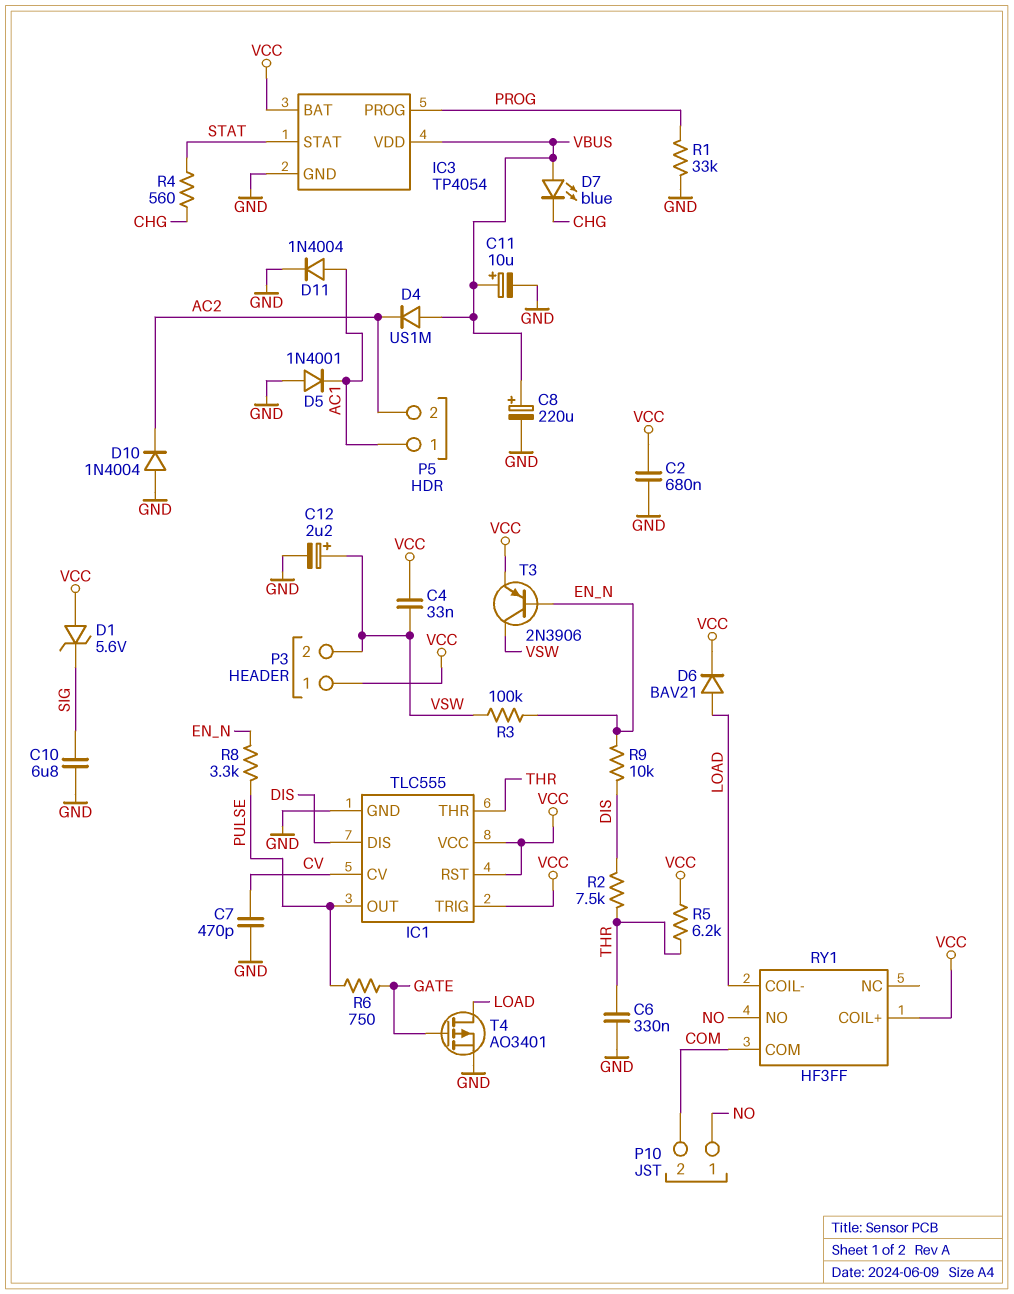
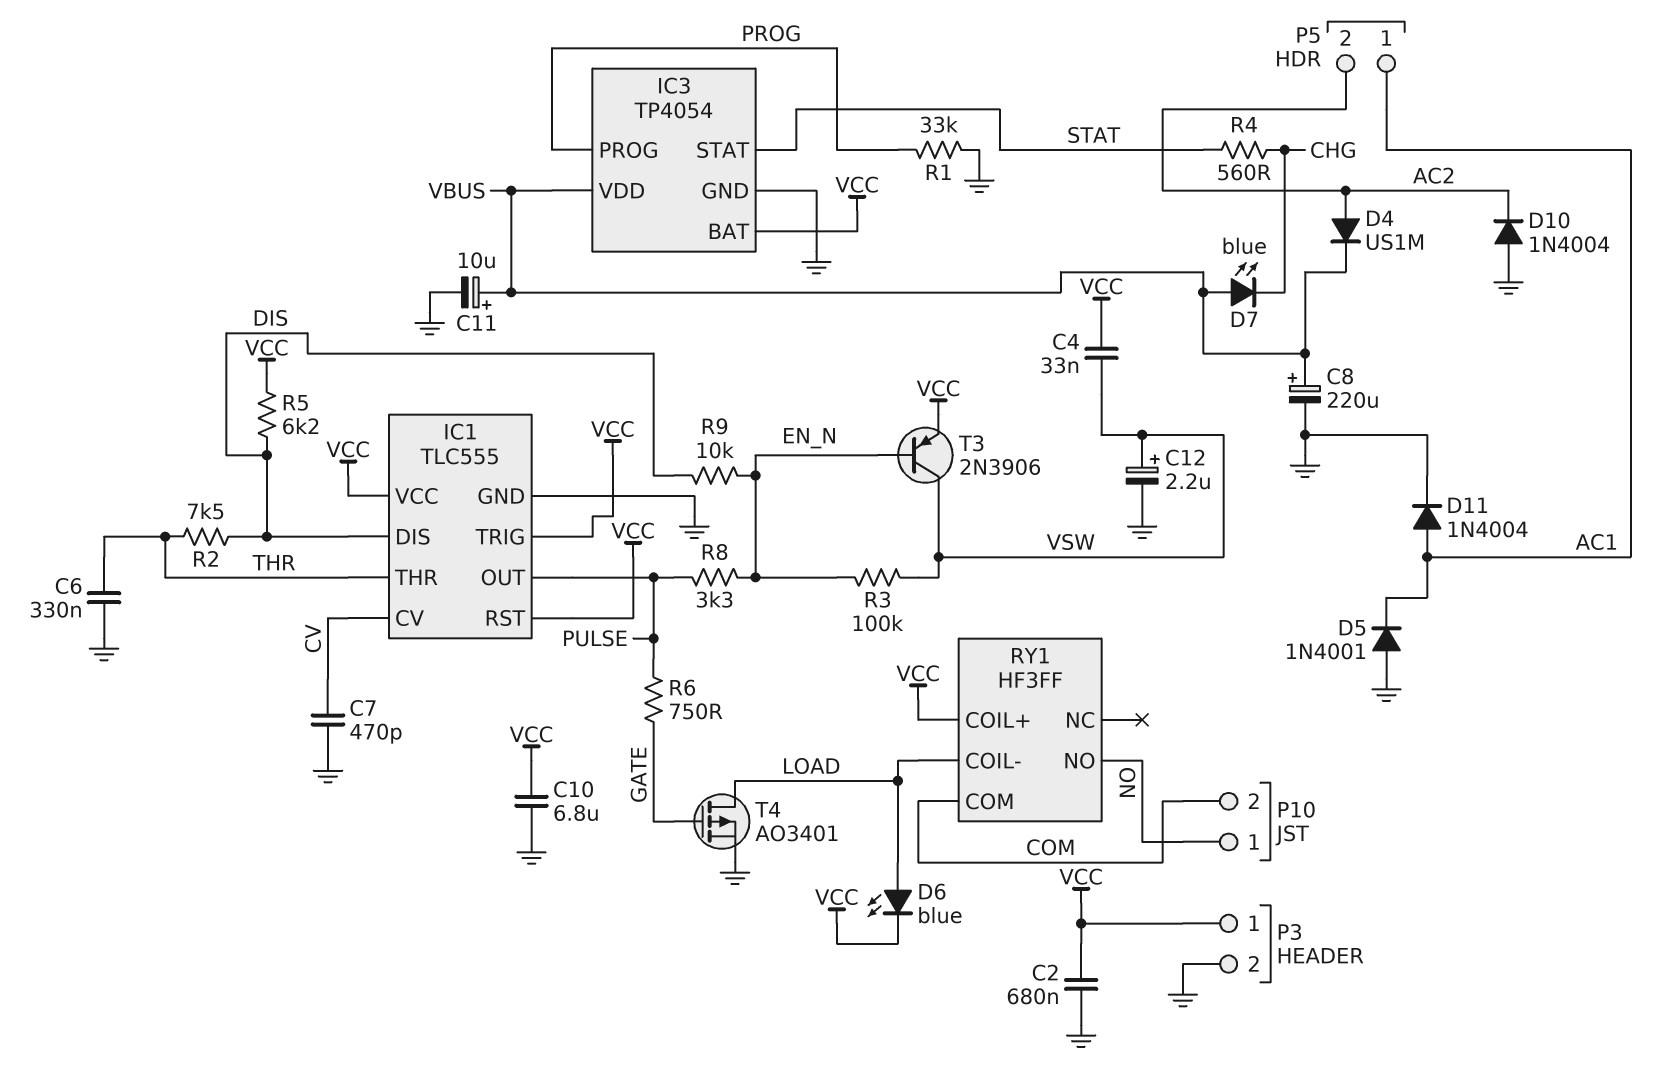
C10: 6.8uF (GND, SIG) -> 6.8uF (GND, VCC)
D1: zener 5.6V (A VCC, K SIG) -> none
D4: diode US1M (A VBUS, K AC2) -> diode US1M (A AC2, K VBUS)
D6: diode BAV21 (A LOAD, K VCC) -> LED blue (A LOAD, K VCC)
P3 pin 2: VSW -> GND
R5: 6.2k (THR, VCC) -> 6.2k (DIS, VCC)

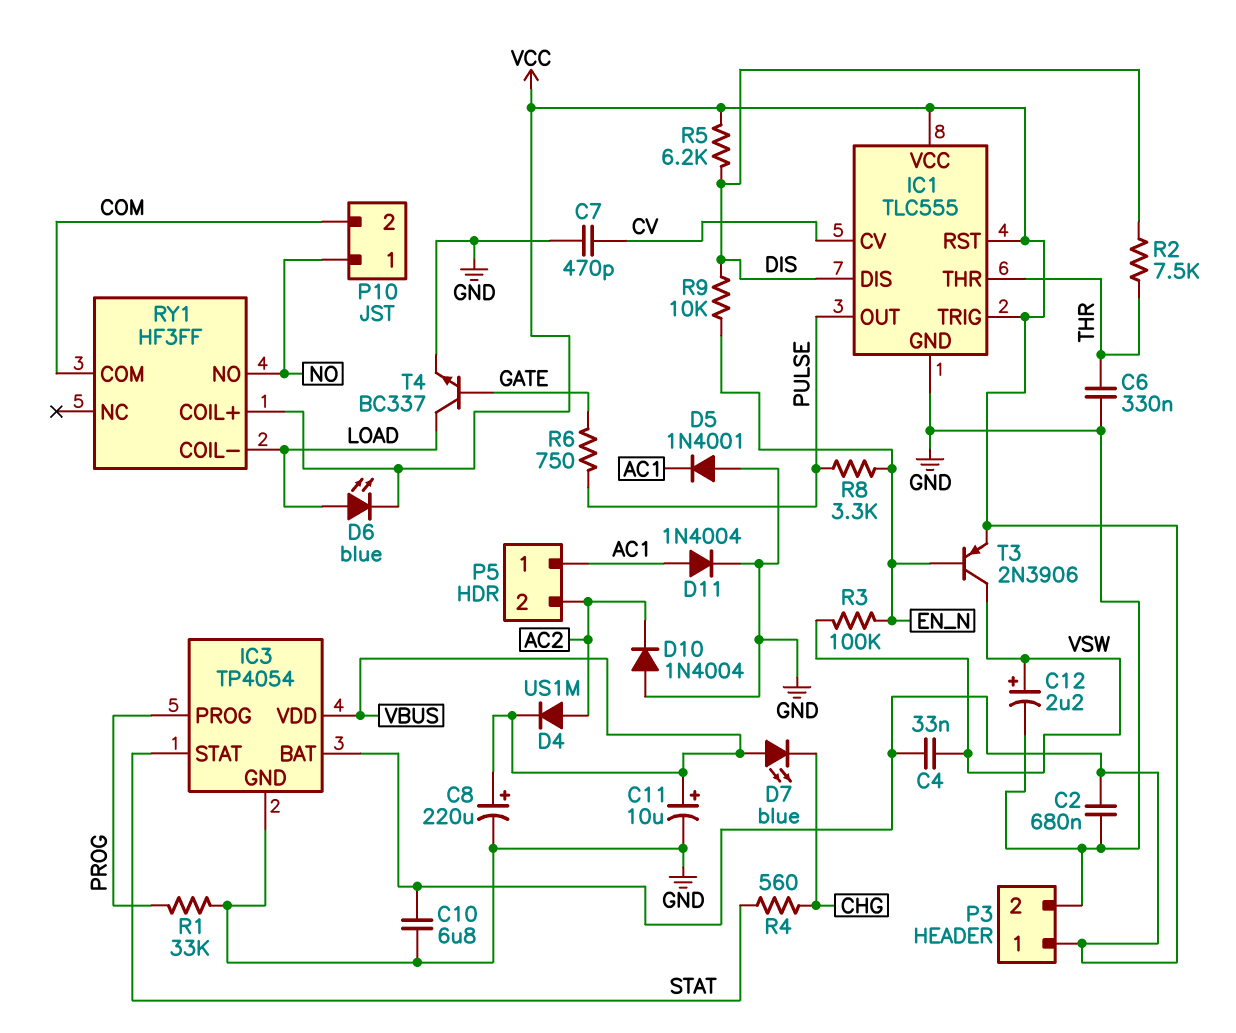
T4: PMOS AO3401 (G GATE, D LOAD, S GND) -> NPN BC337 (B GATE, C LOAD, E GND)

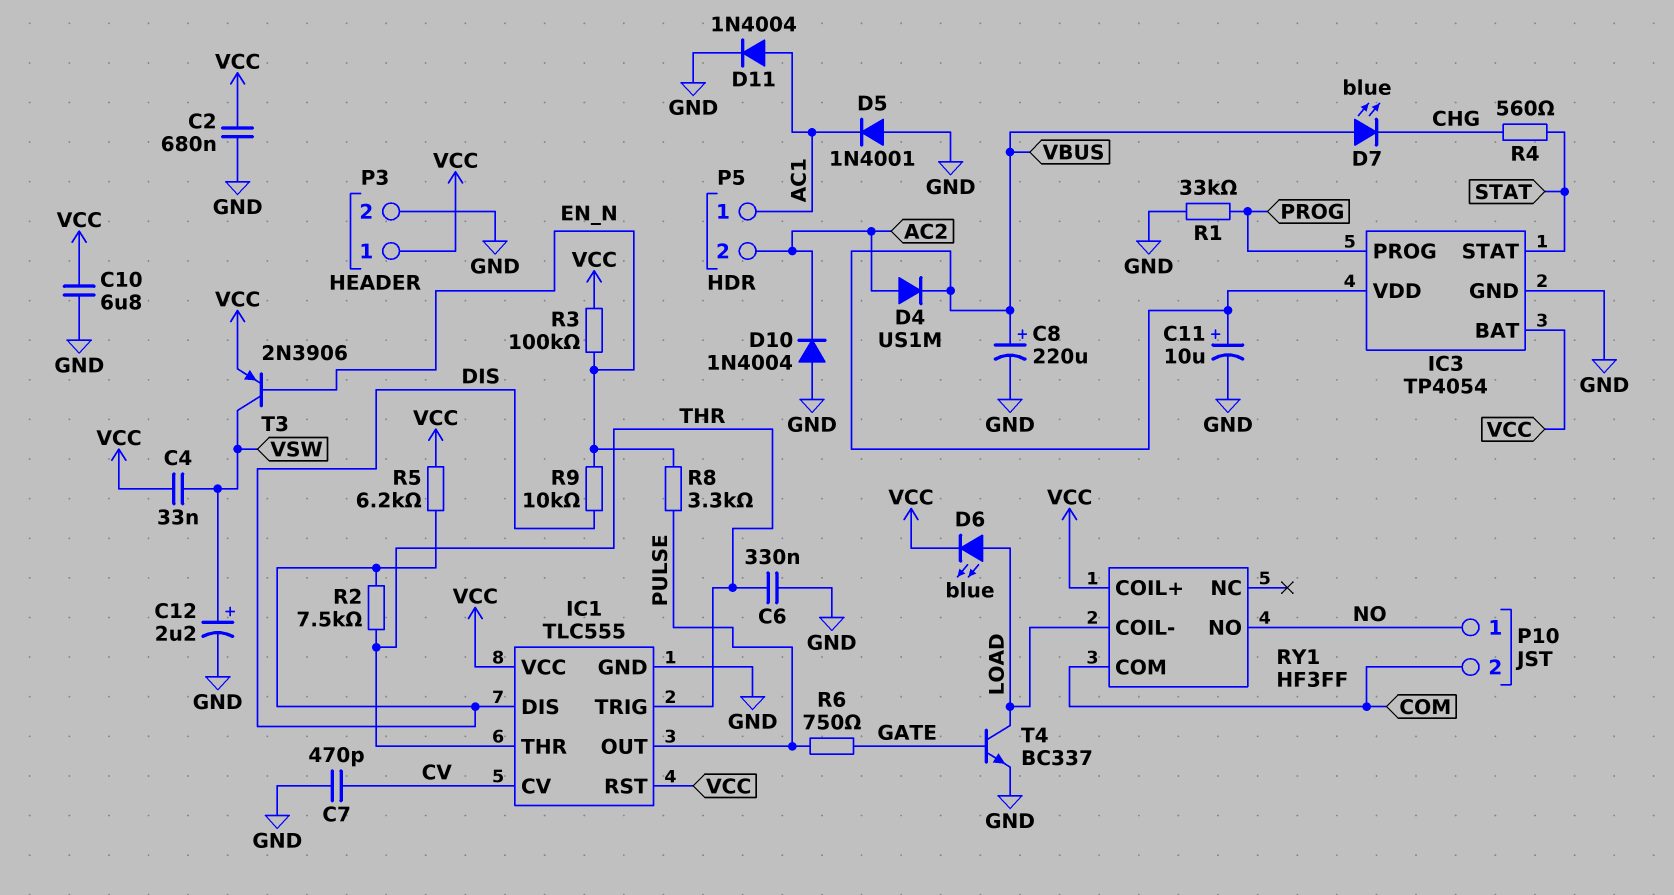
IC1 pin TRIG: VCC -> THR
R3: 100k (EN_N, VSW) -> 100k (EN_N, VCC)

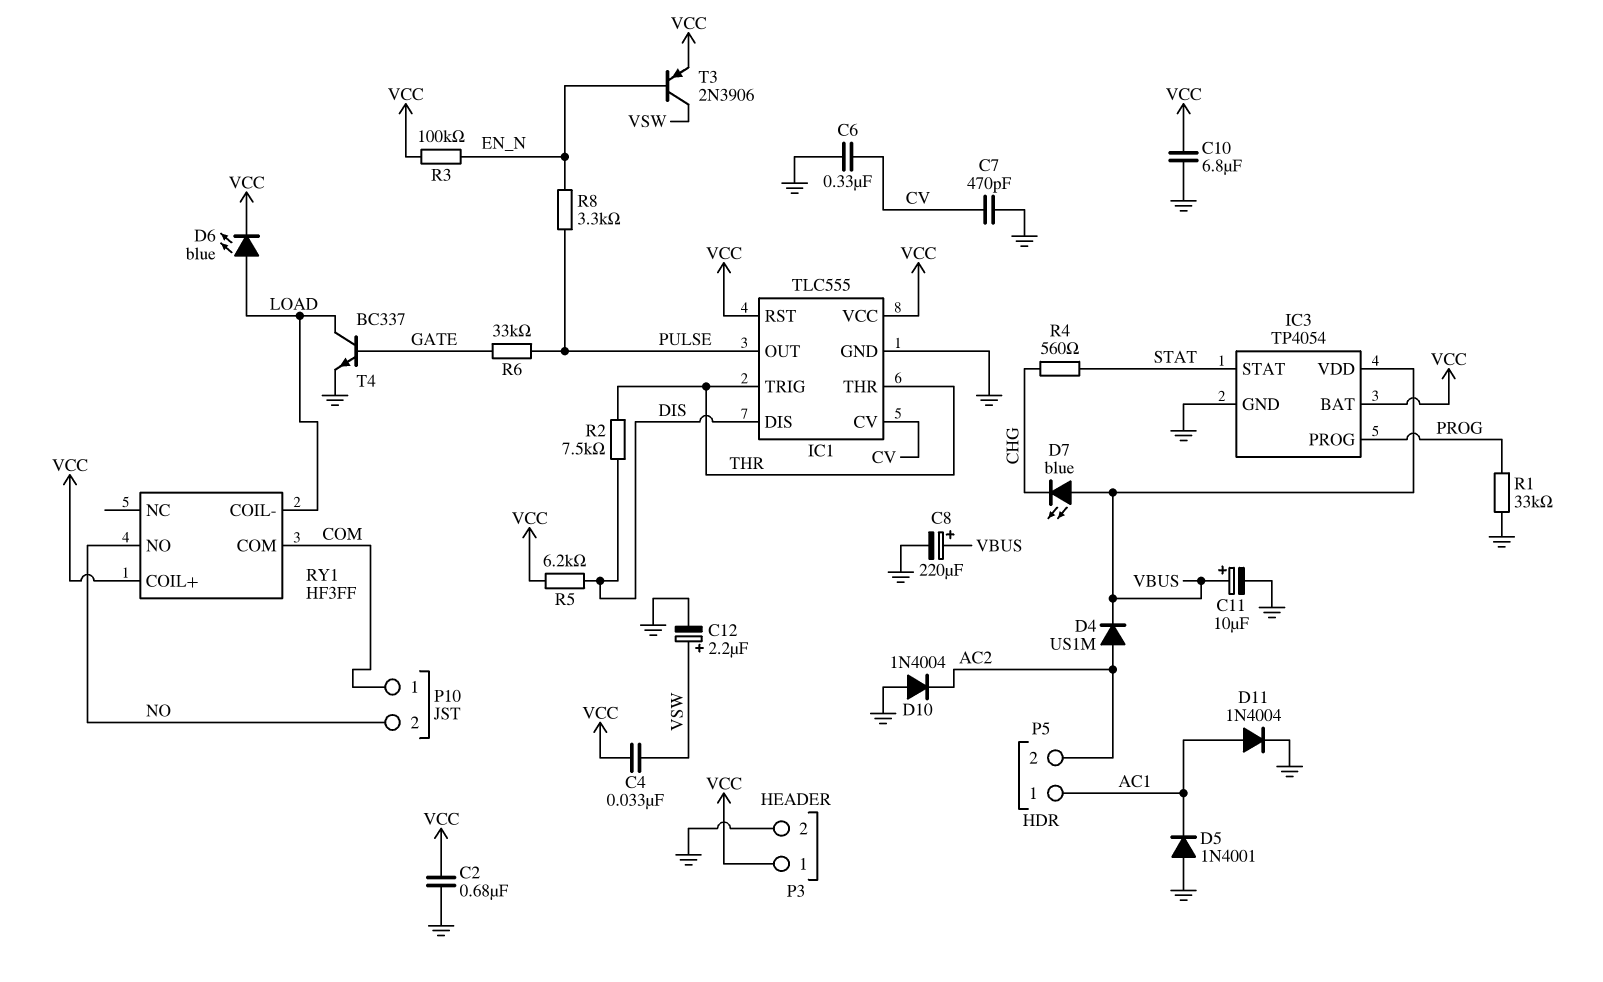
C6: 330nF (GND, THR) -> 330nF (CV, GND)
P10 pin 1: NO -> COM
P10 pin 2: COM -> NO
R6: 750 (GATE, PULSE) -> 33k (GATE, PULSE)
R9: 10k (DIS, EN_N) -> none

